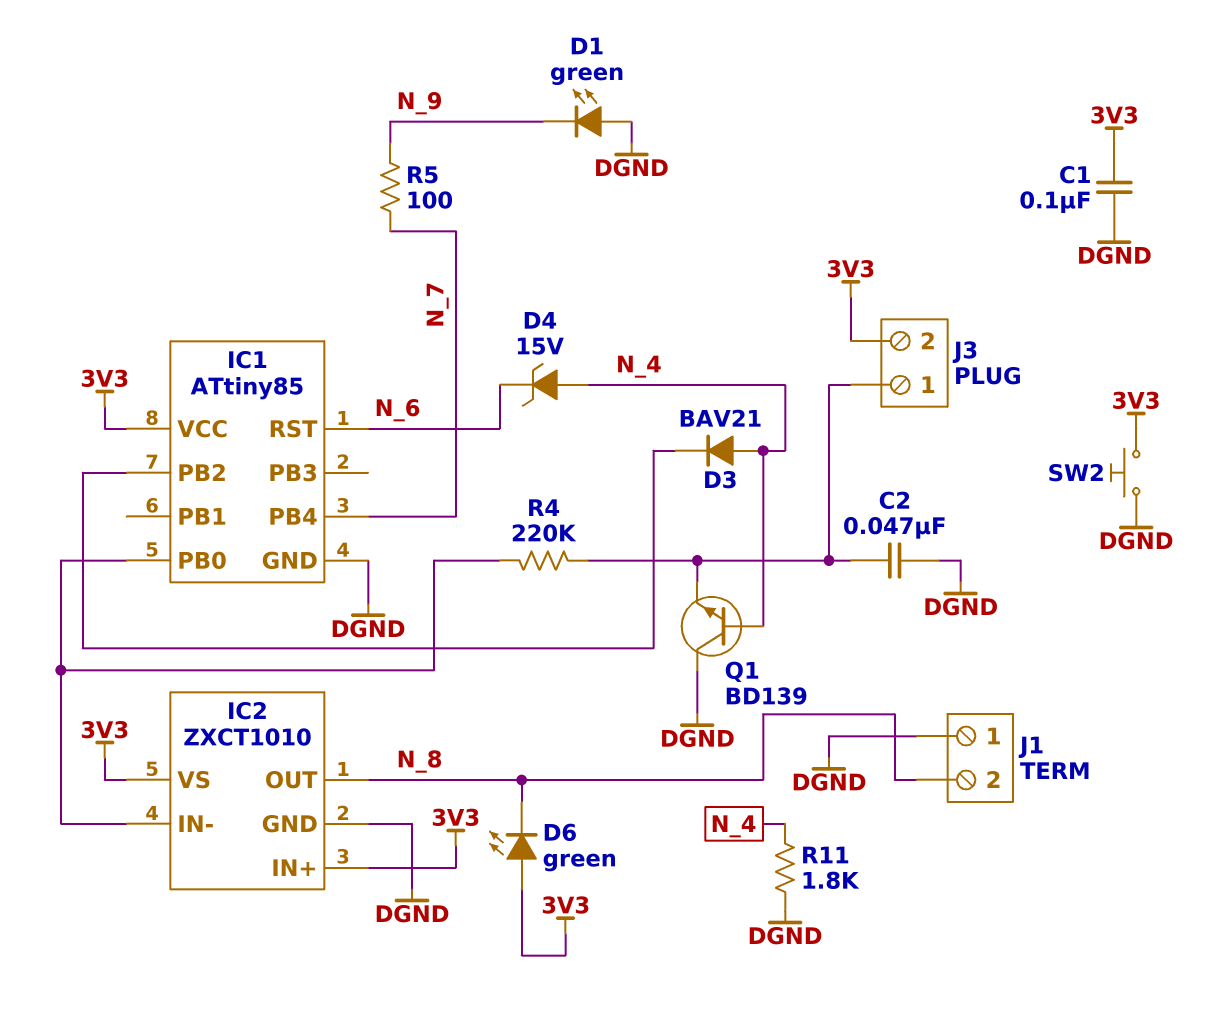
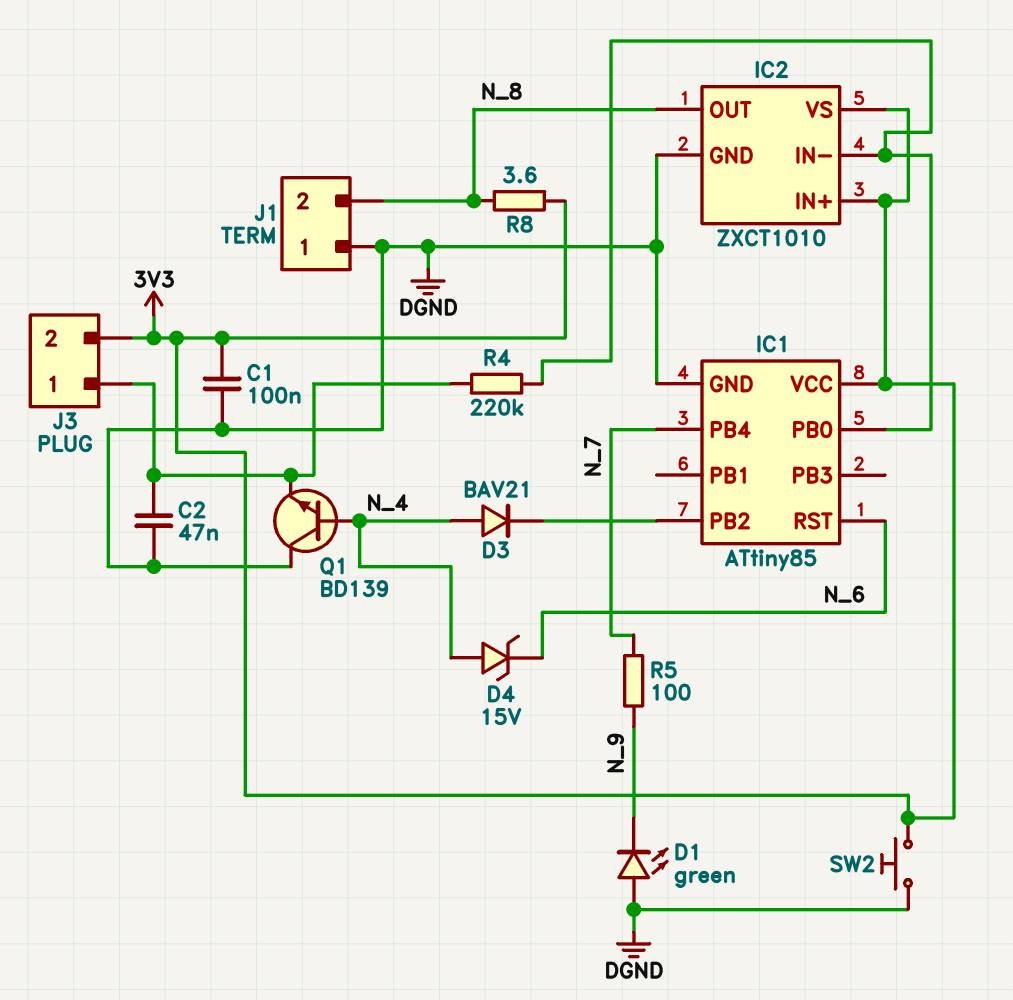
D6: LED green (A 3V3, K N_8) -> none
R8: none -> 3.6 (3V3, N_8)
R11: 1.8k (DGND, N_4) -> none

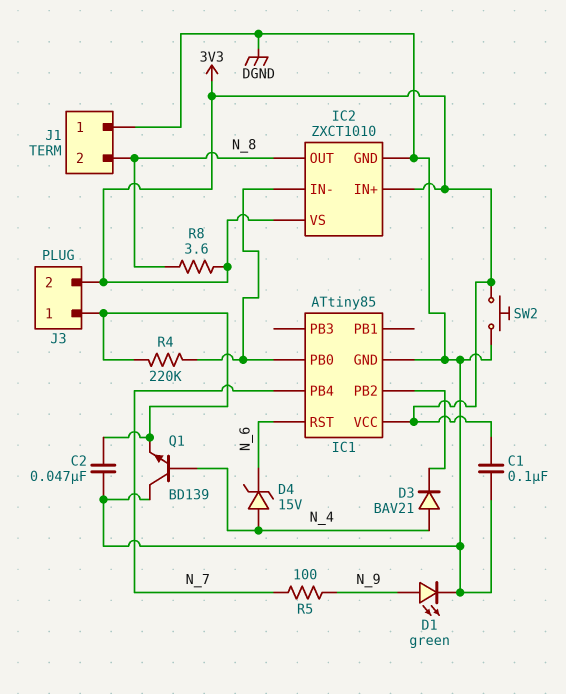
D1: LED green (A DGND, K N_9) -> LED green (A N_9, K DGND)

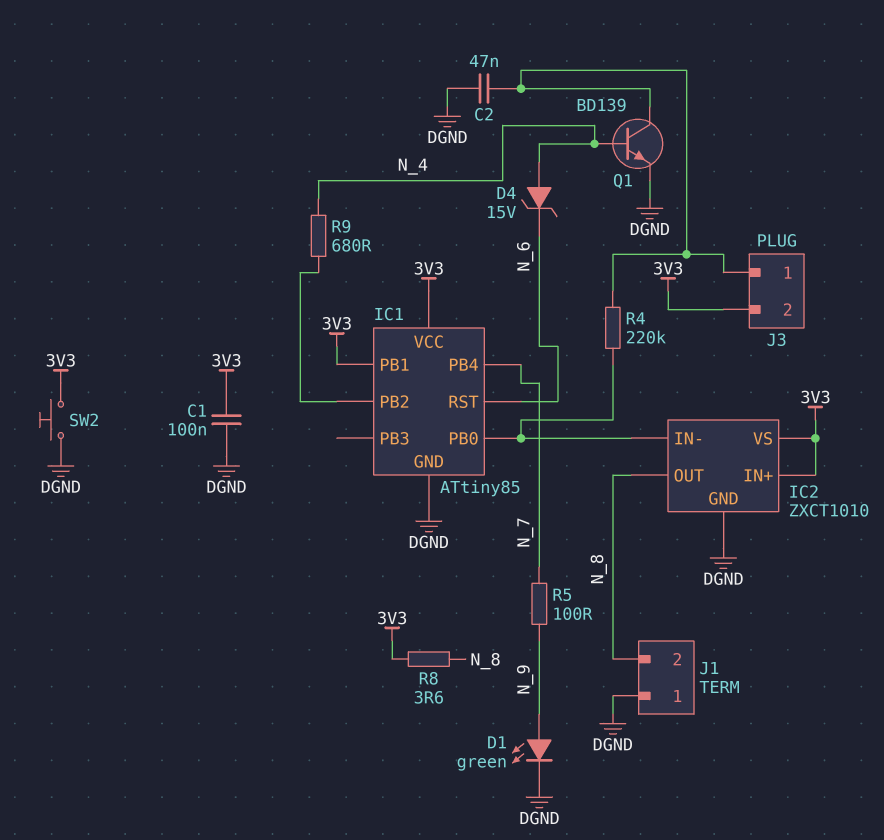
D3: diode BAV21 (A N_4, K IC1/PB2) -> none
IC1 pin PB1: none -> 3V3
Q1: NPN BD139 (B N_4, C DGND, E J3/1) -> NPN BD139 (B N_4, C J3/1, E DGND)
R9: none -> 680 (IC1/PB2, N_4)

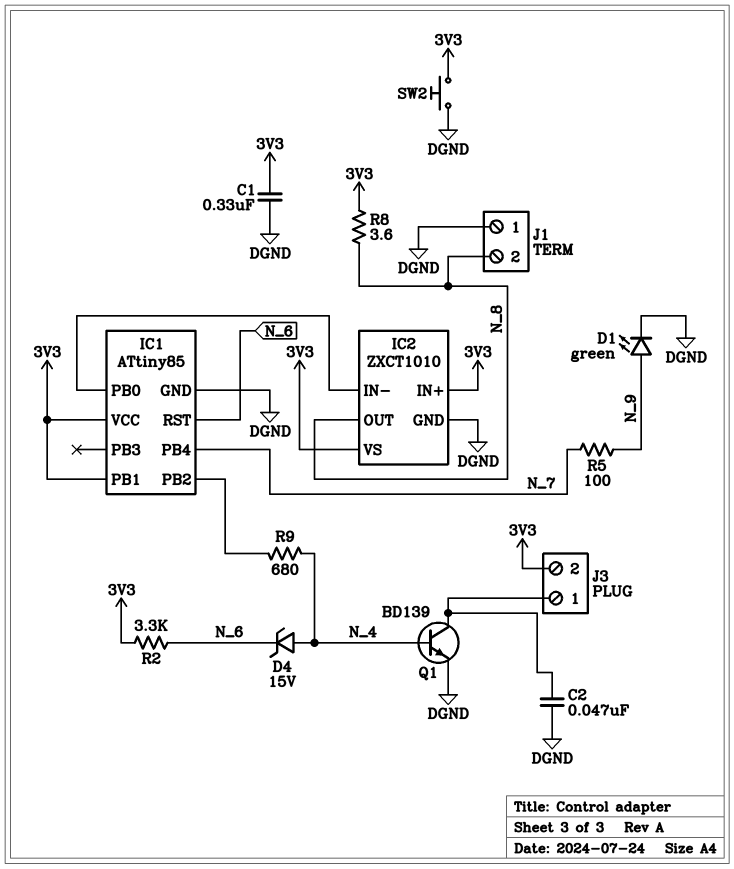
C1: 100nF (3V3, DGND) -> 330nF (3V3, DGND)
R2: none -> 3.3k (3V3, N_6)
R4: 220k (IC1/PB0, J3/1) -> none

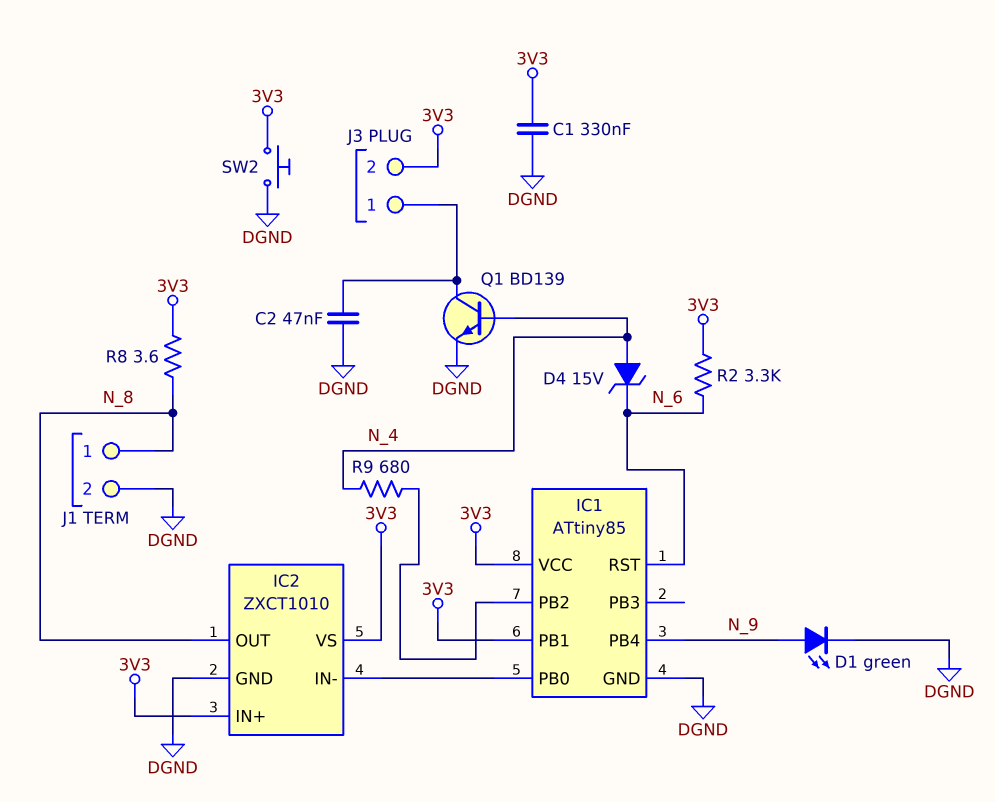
IC1 pin PB4: N_7 -> N_9
J1 pin 1: DGND -> N_8
J1 pin 2: N_8 -> DGND
R5: 100 (N_7, N_9) -> none

